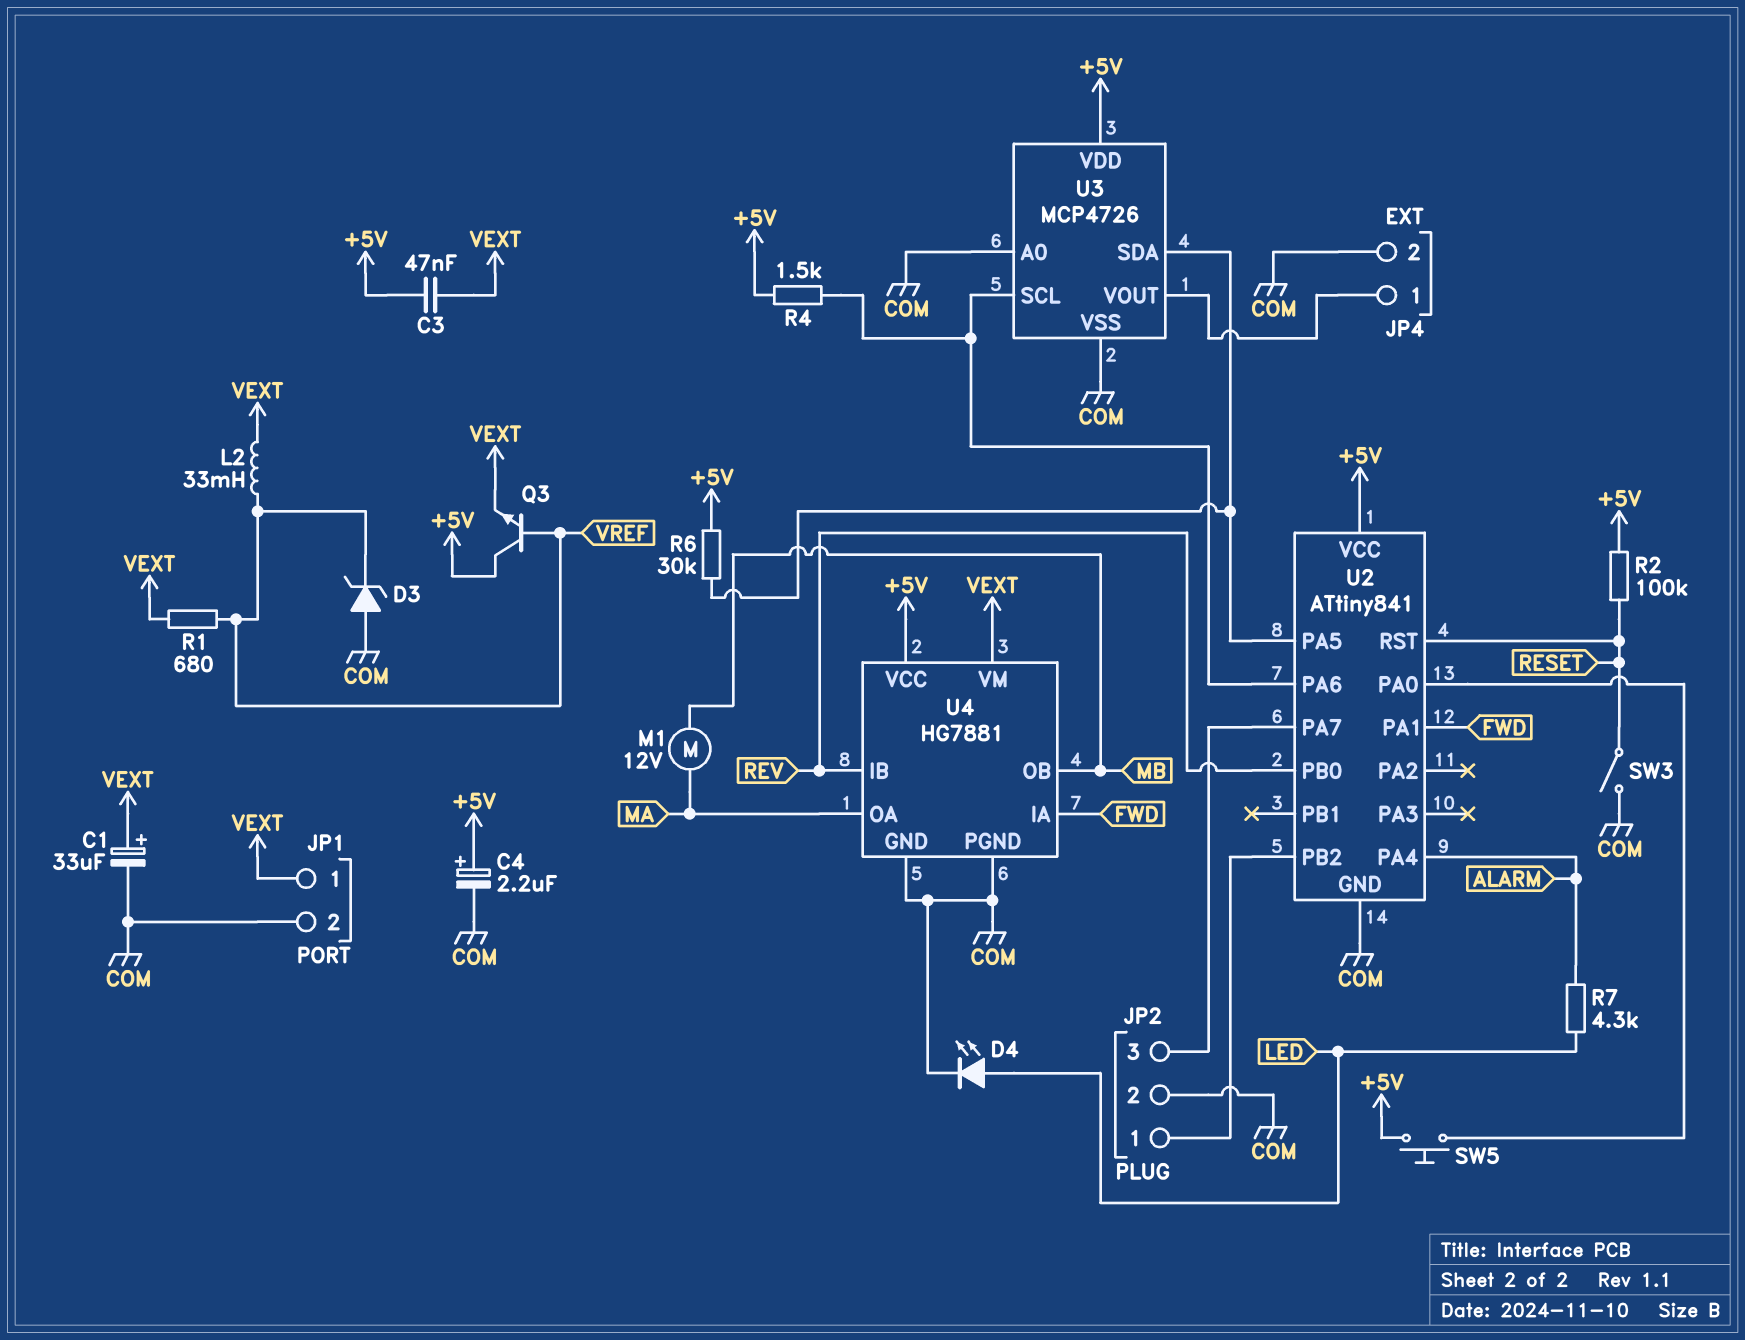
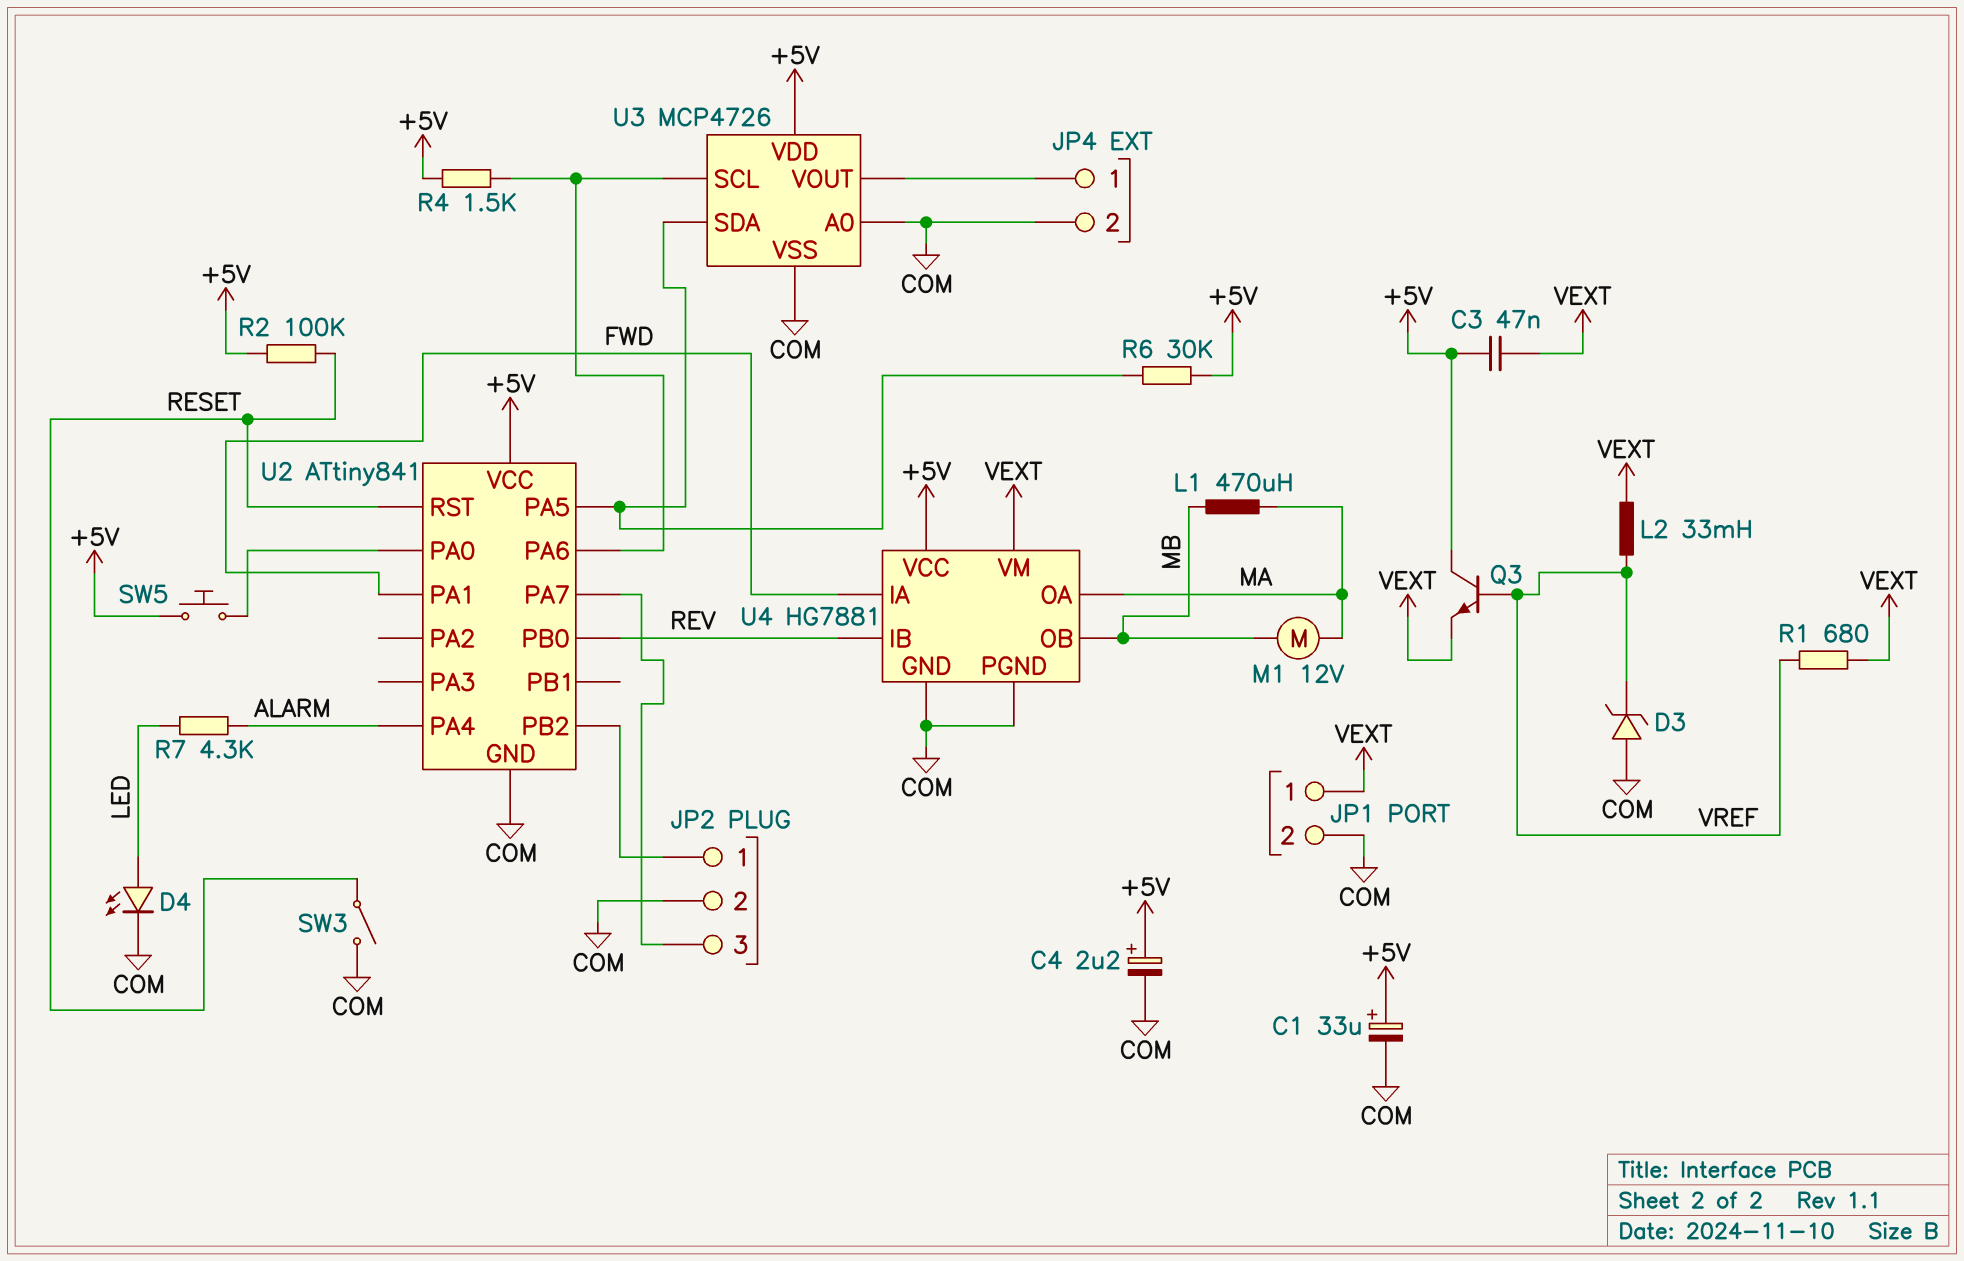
C1: 33uF (plus VEXT, minus COM) -> 33uF (plus +5V, minus COM)
L1: none -> 470uH (MA, MB)

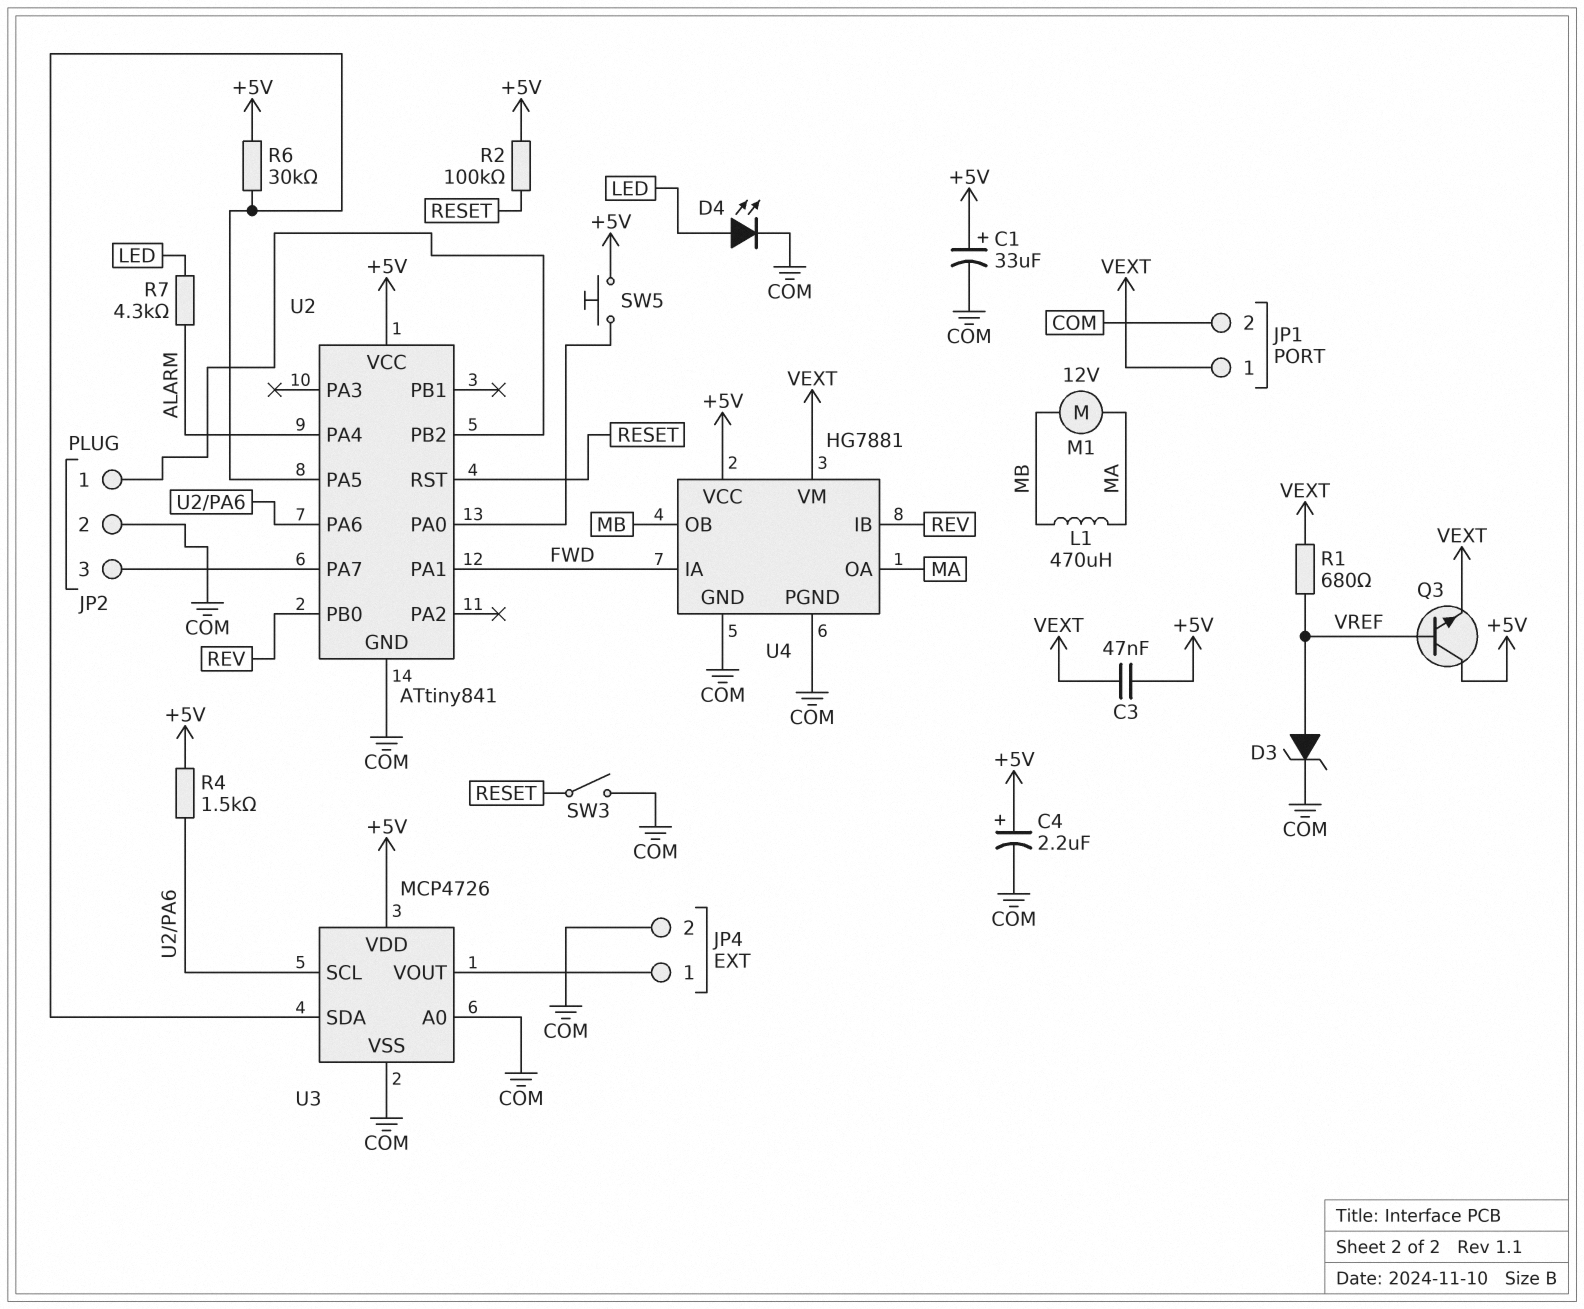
D3: zener (A COM, K VREF) -> zener (A VREF, K COM)
L2: 33mH (VEXT, VREF) -> none

